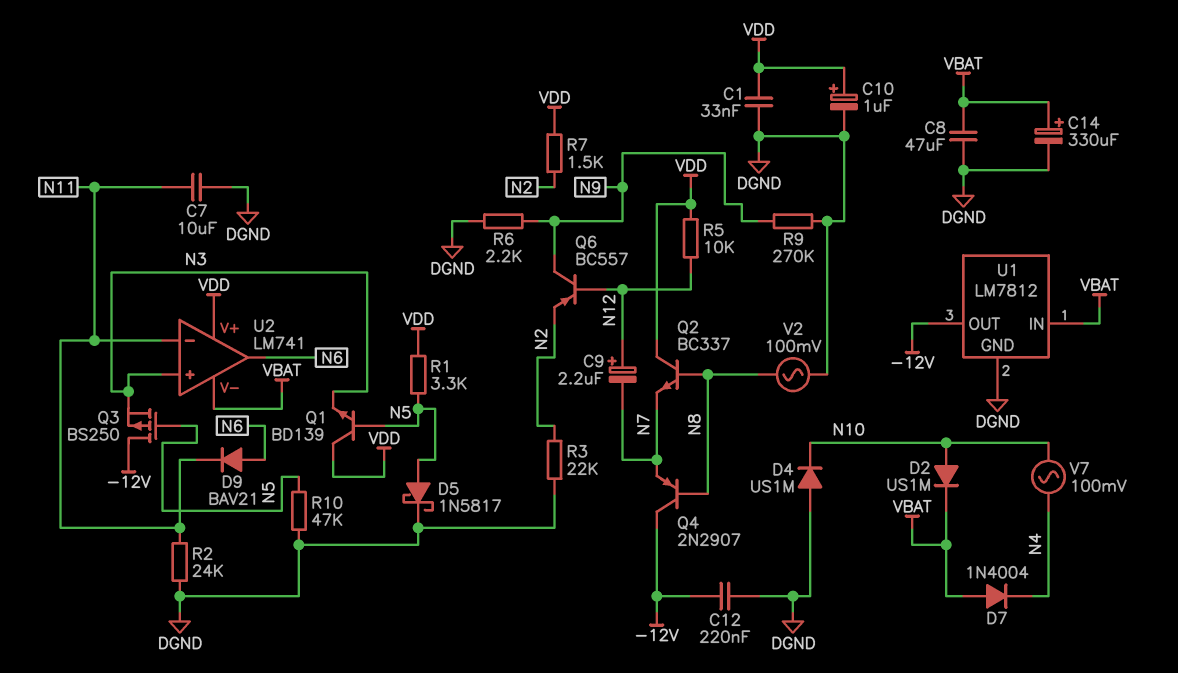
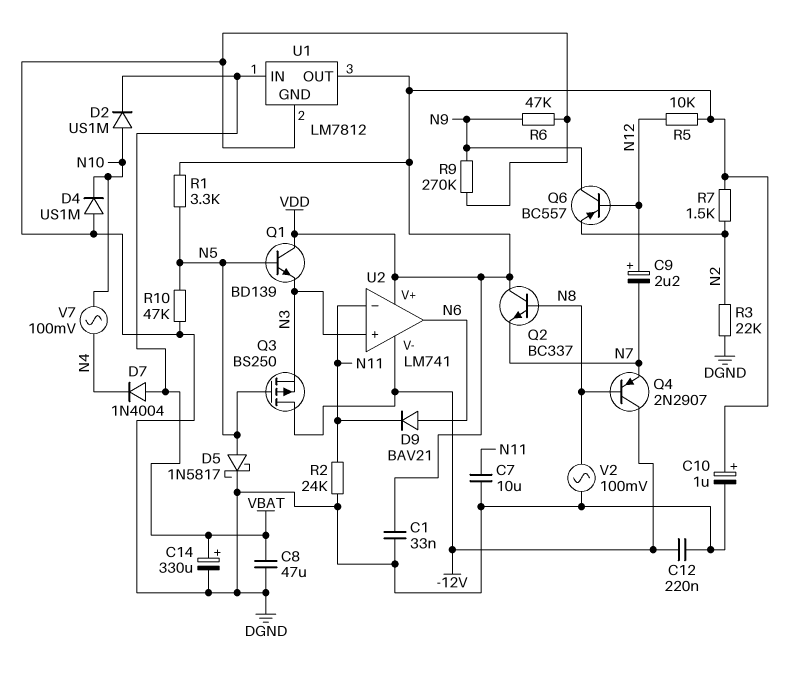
R6: 2.2k (DGND, N9) -> 47k (DGND, N9)
U1 pin OUT: -12V -> VDD
U2 pin V-: VBAT -> -12V

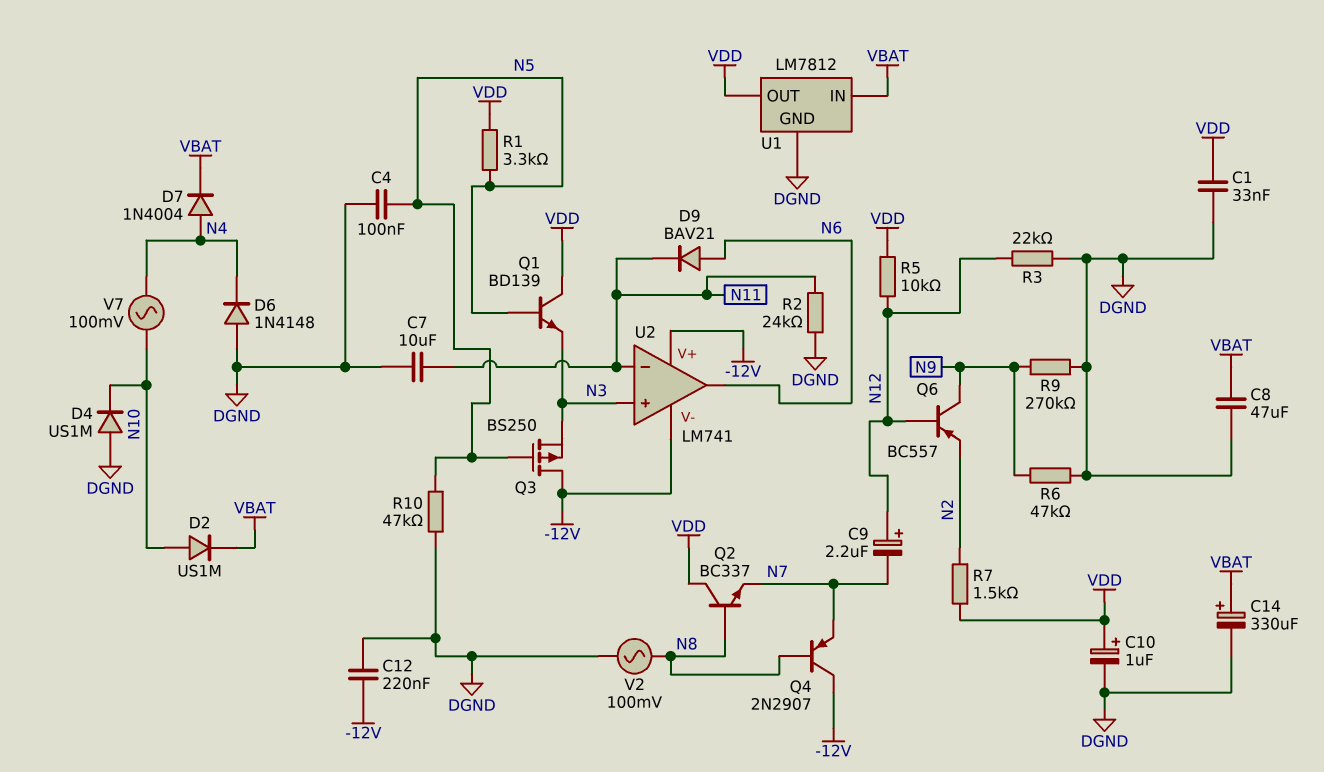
C4: none -> 100nF (DGND, N5)
D5: schottky 1N5817 (A N5, K DGND) -> none
D6: none -> diode 1N4148 (A DGND, K N4)
D7: diode 1N4004 (A VBAT, K N4) -> diode 1N4004 (A N4, K VBAT)
R3: 22k (DGND, N2) -> 22k (DGND, N12)
U2 pin V+: VDD -> -12V

